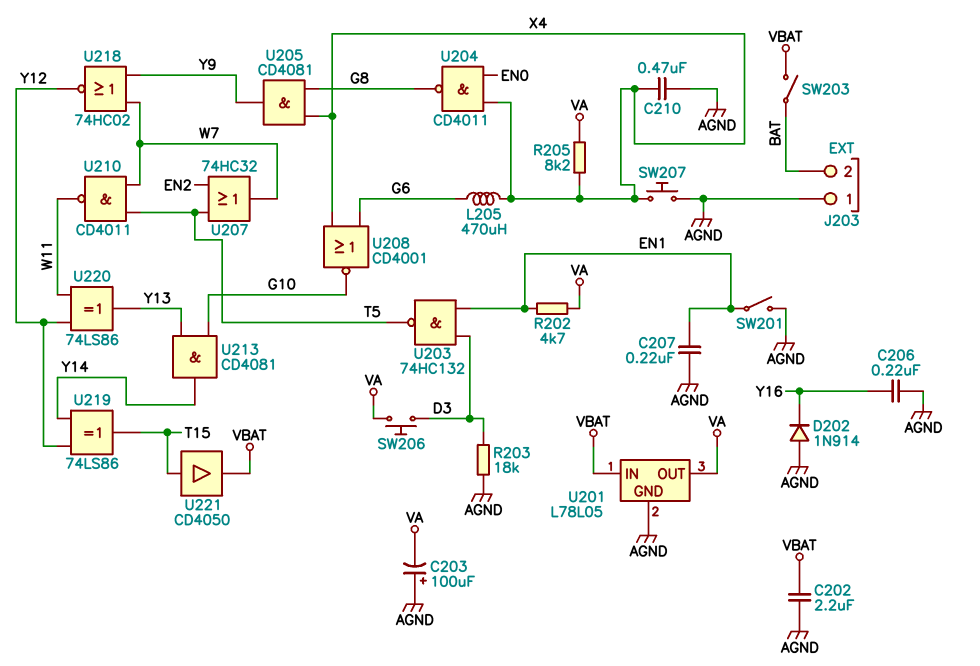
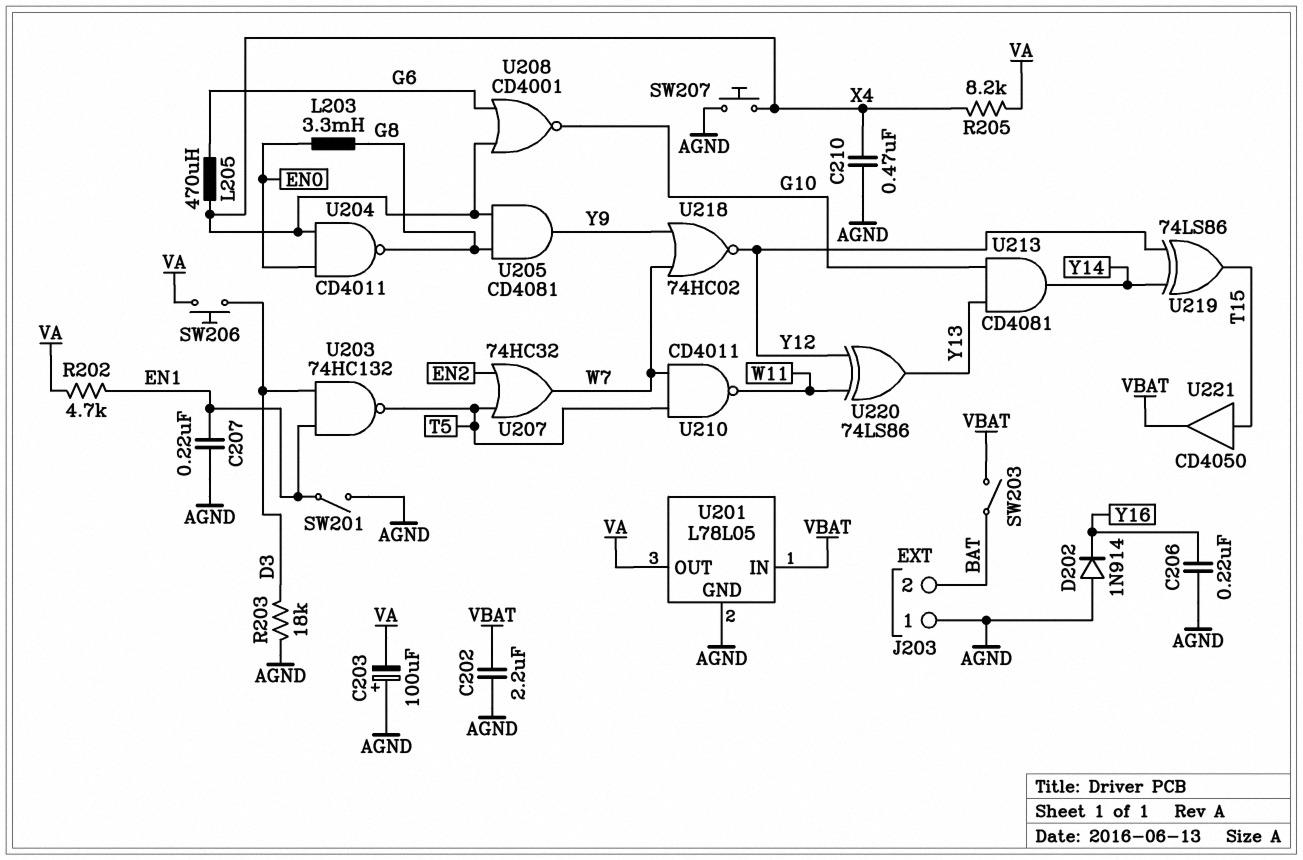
L203: none -> 3.3mH (EN0, G8)

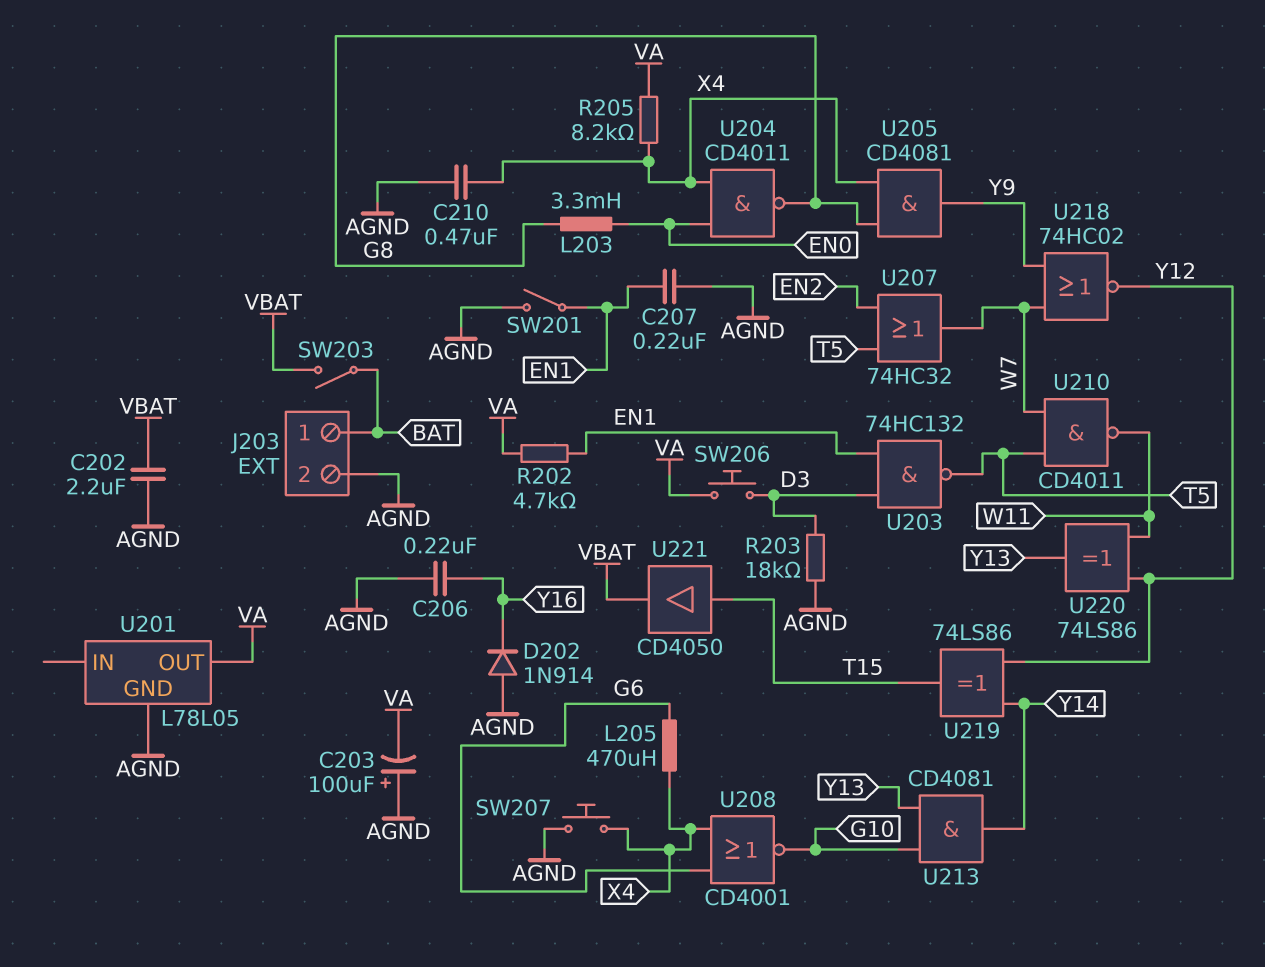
J203 pin 1: AGND -> BAT
J203 pin 2: BAT -> AGND
U201 pin IN: VBAT -> none

